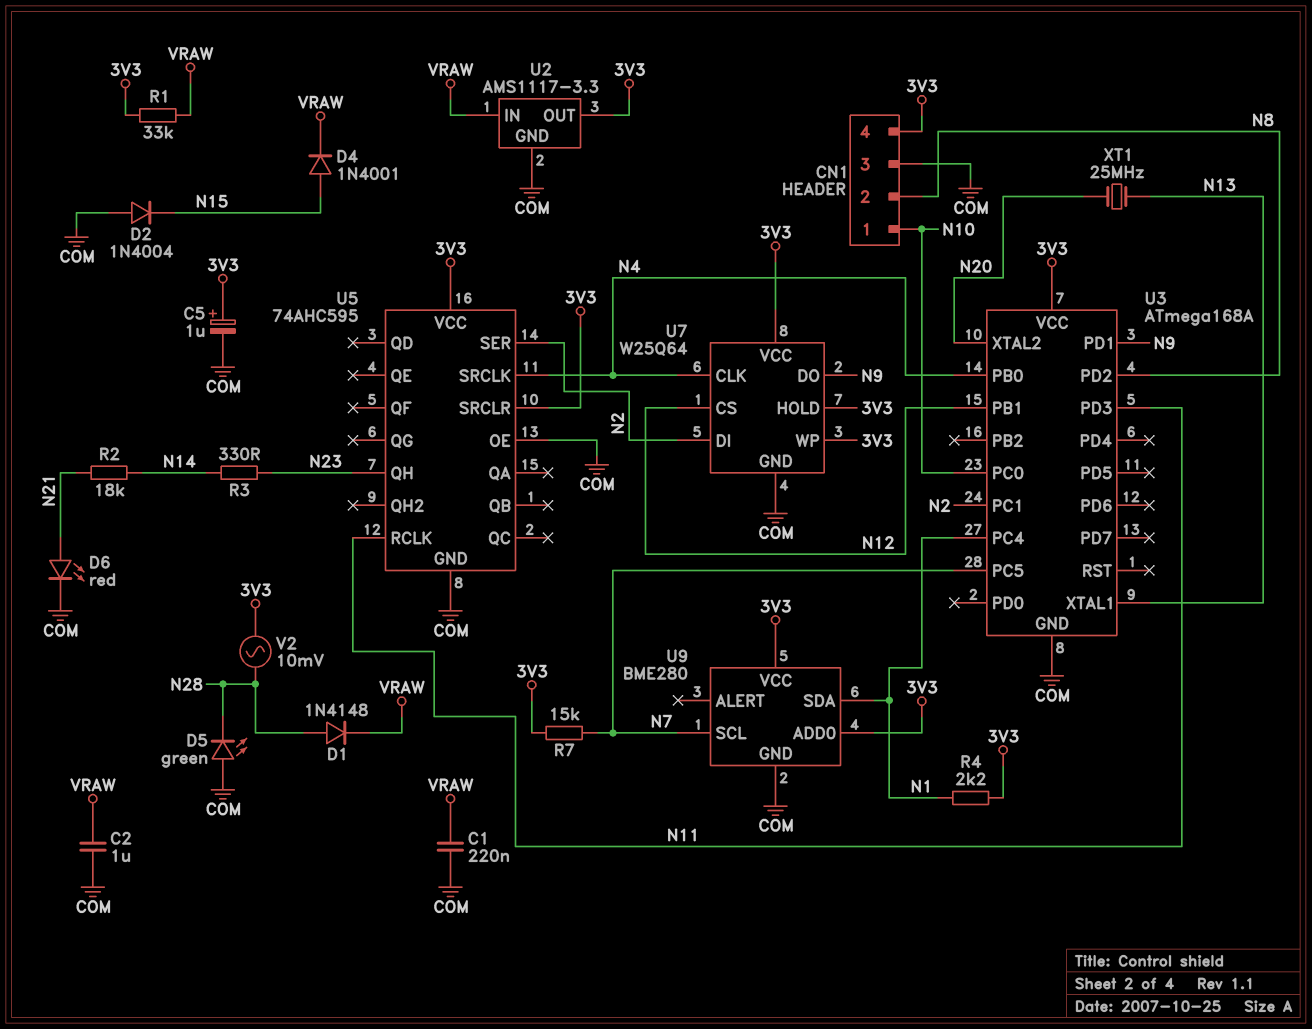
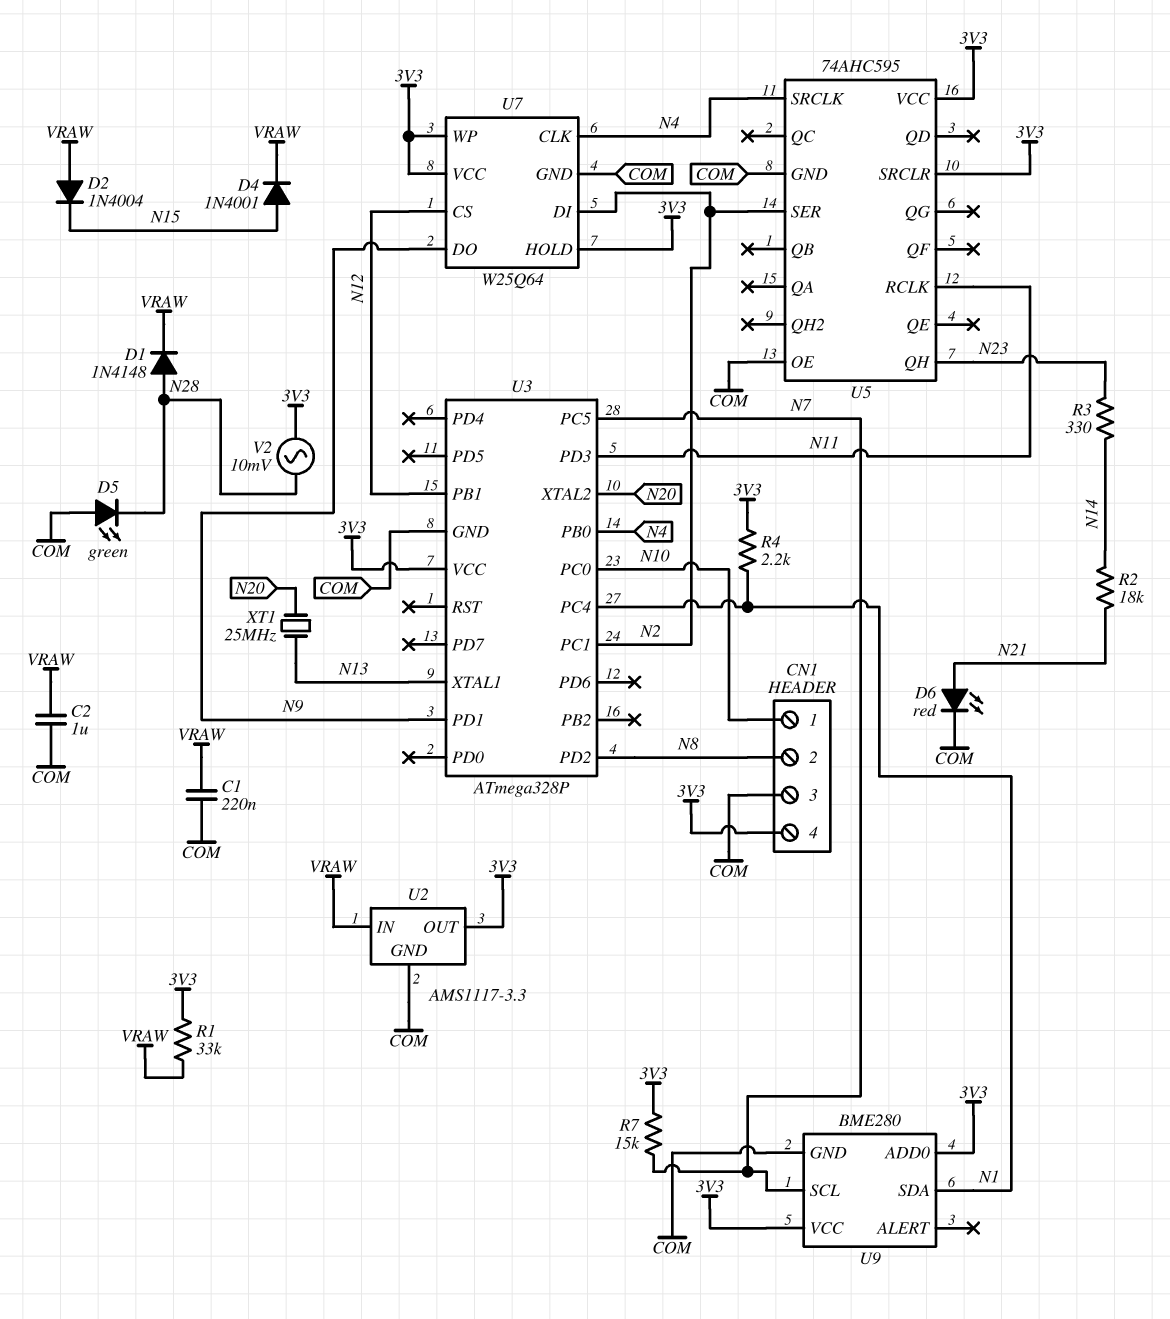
C5: 1uF (plus 3V3, minus COM) -> none
D2: diode 1N4004 (A COM, K N15) -> diode 1N4004 (A VRAW, K N15)
U3: ATmega168A -> ATmega328P

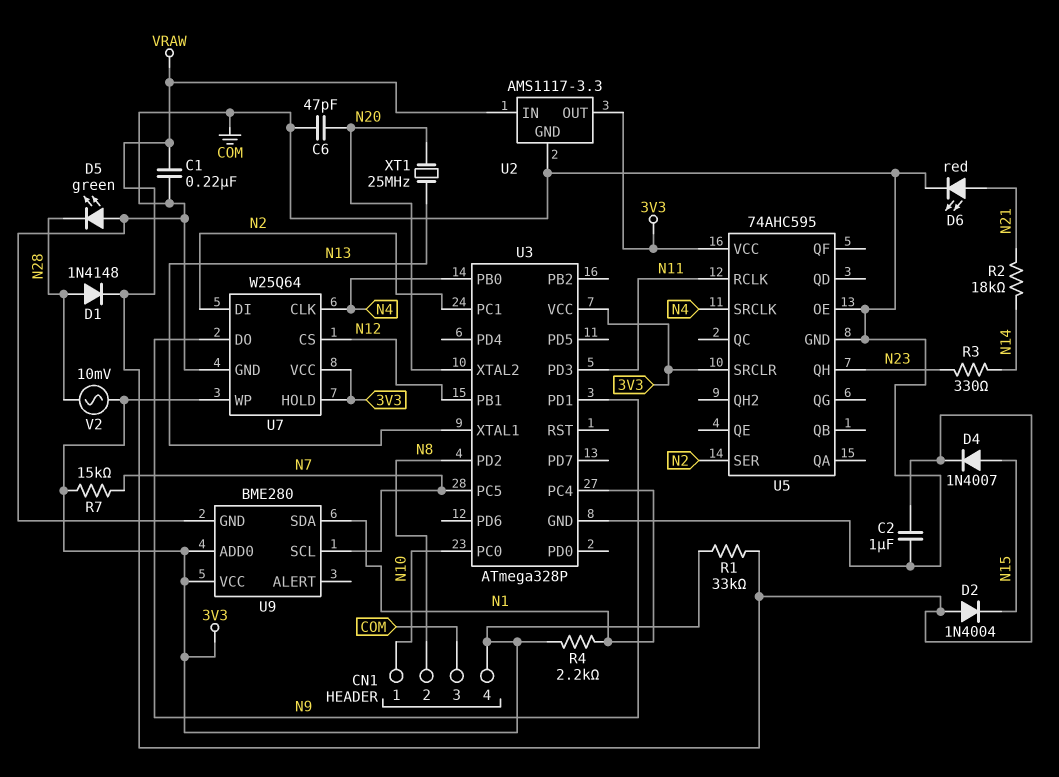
C6: none -> 47pF (COM, N20)
D4: diode 1N4001 (A N15, K VRAW) -> diode 1N4007 (A N15, K VRAW)

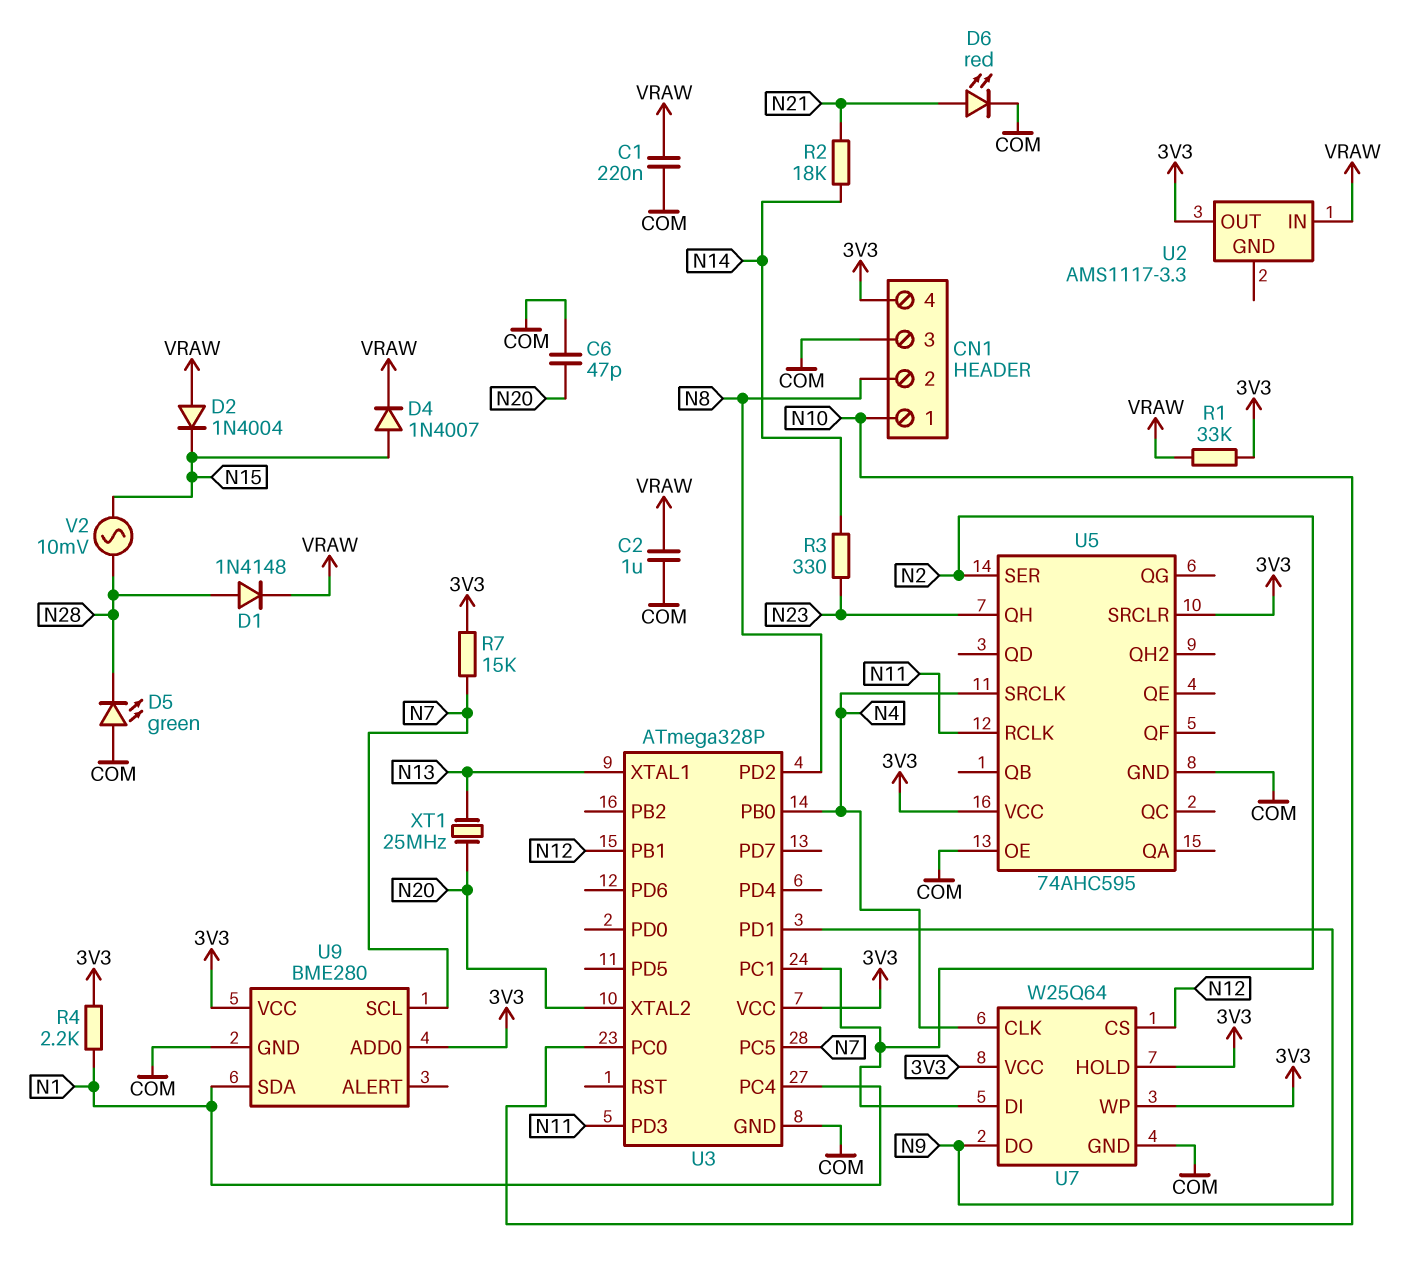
U2 pin GND: COM -> none
V2: AC 10mV (3V3, N28) -> AC 10mV (N15, N28)

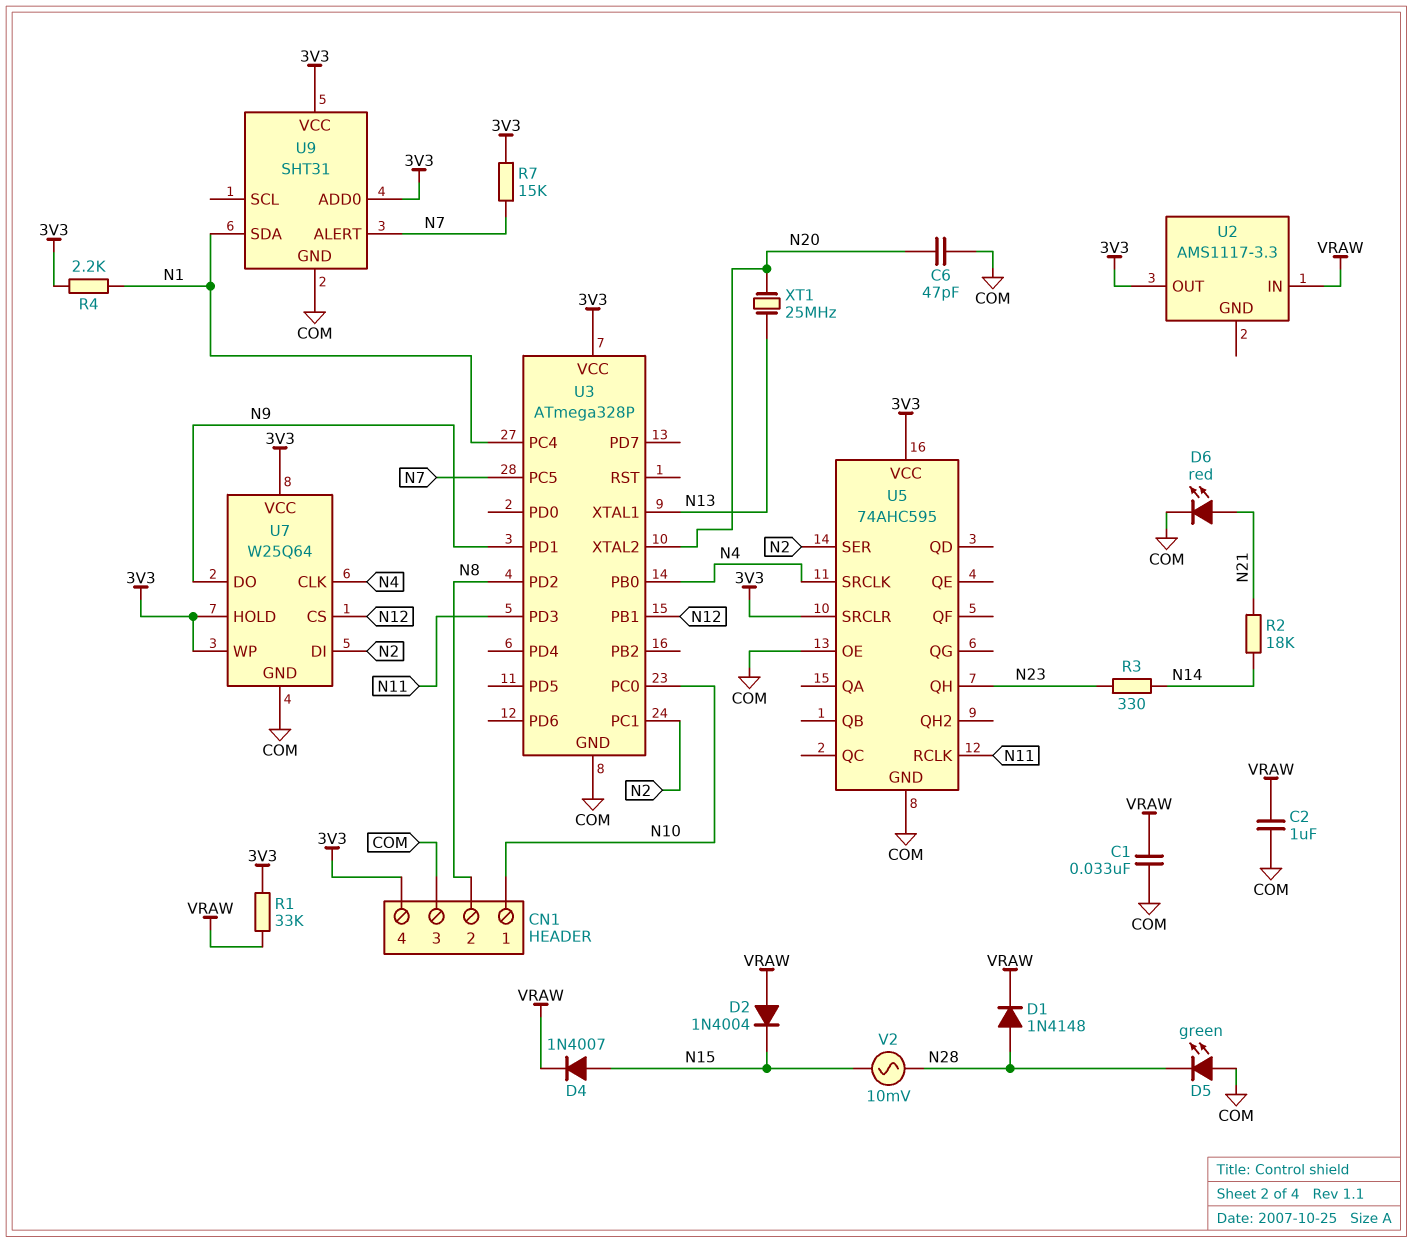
C1: 220nF (COM, VRAW) -> 33nF (COM, VRAW)
U9: BME280 -> SHT31
U9 pin ALERT: none -> N7
U9 pin SCL: N7 -> none

